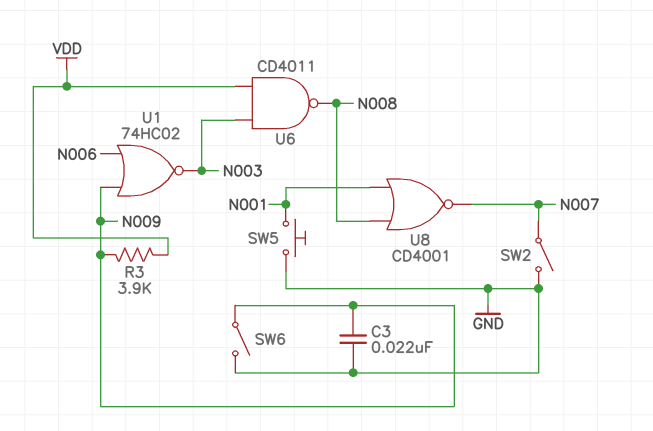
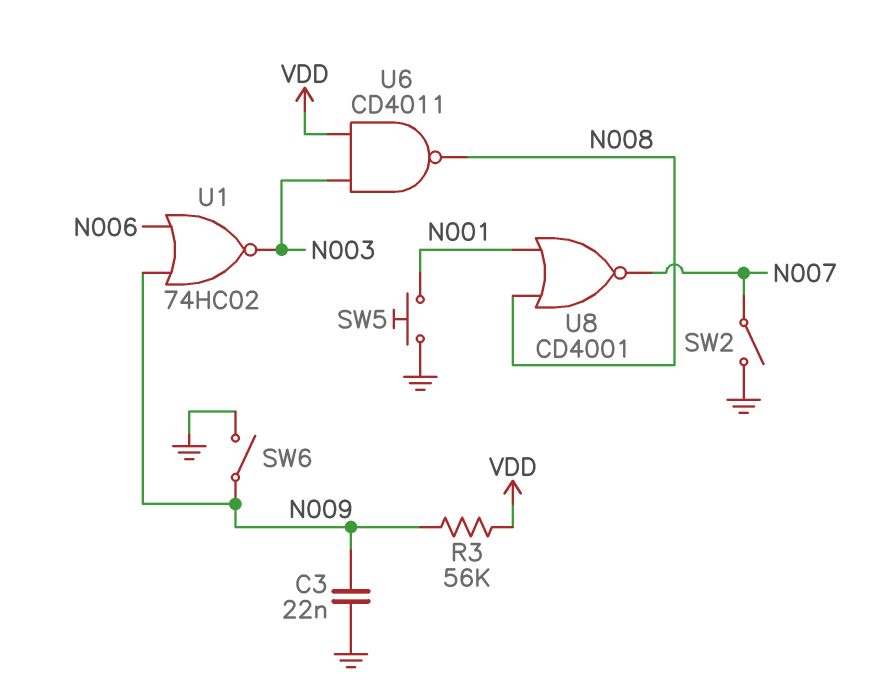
R3: 3.9k (N009, VDD) -> 56k (N009, VDD)

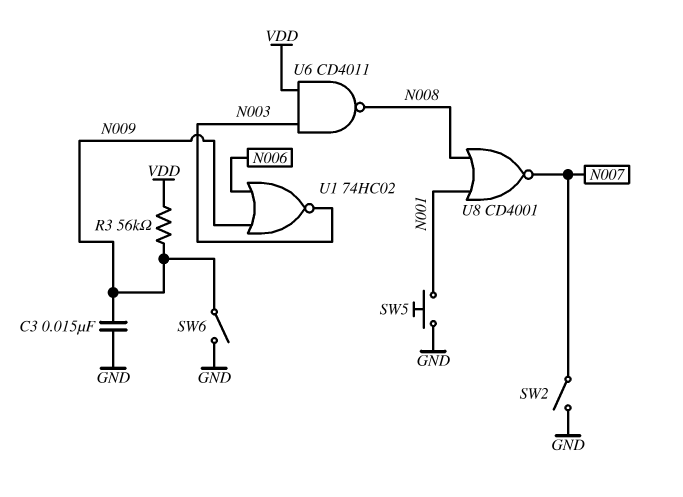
C3: 22nF (GND, N009) -> 15nF (GND, N009)

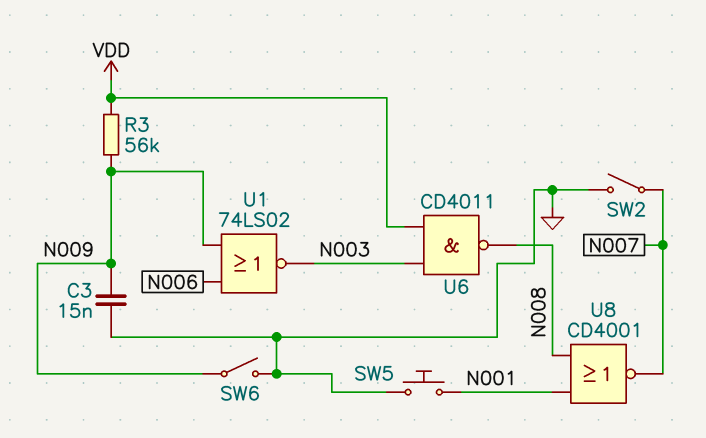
U1: NOR 74HC02 (in N006, in N009, out N003) -> NOR 74LS02 (in N006, in N009, out N003)

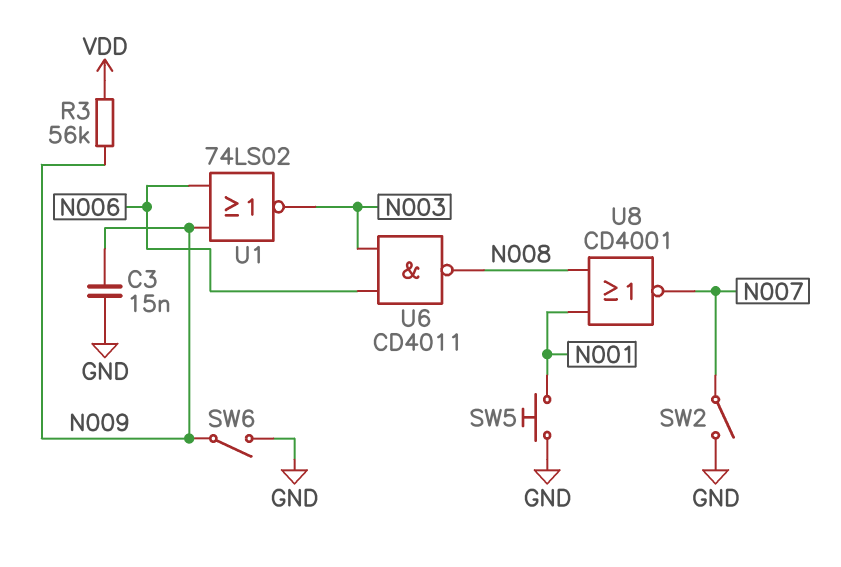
U6: NAND CD4011 (in N003, in VDD, out N008) -> NAND CD4011 (in N003, in N006, out N008)

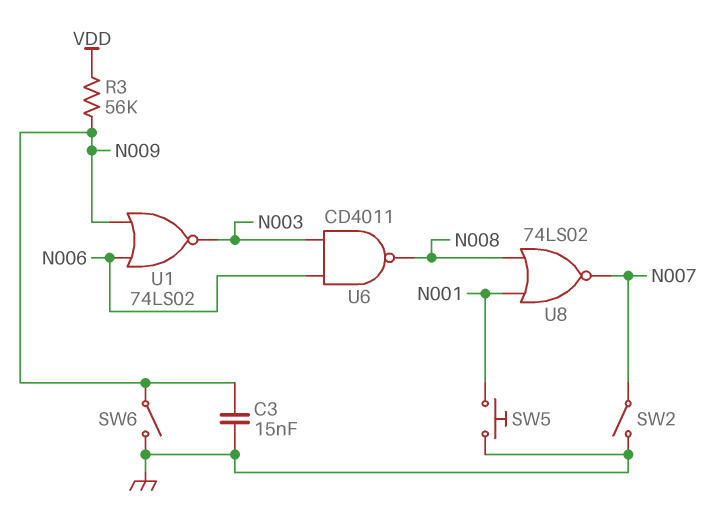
U8: NOR CD4001 (in N001, in N008, out N007) -> NOR 74LS02 (in N001, in N008, out N007)

